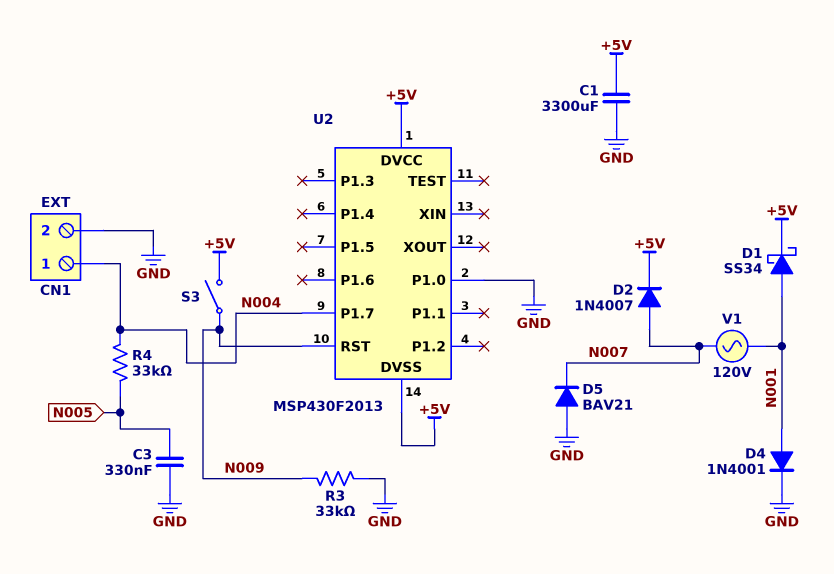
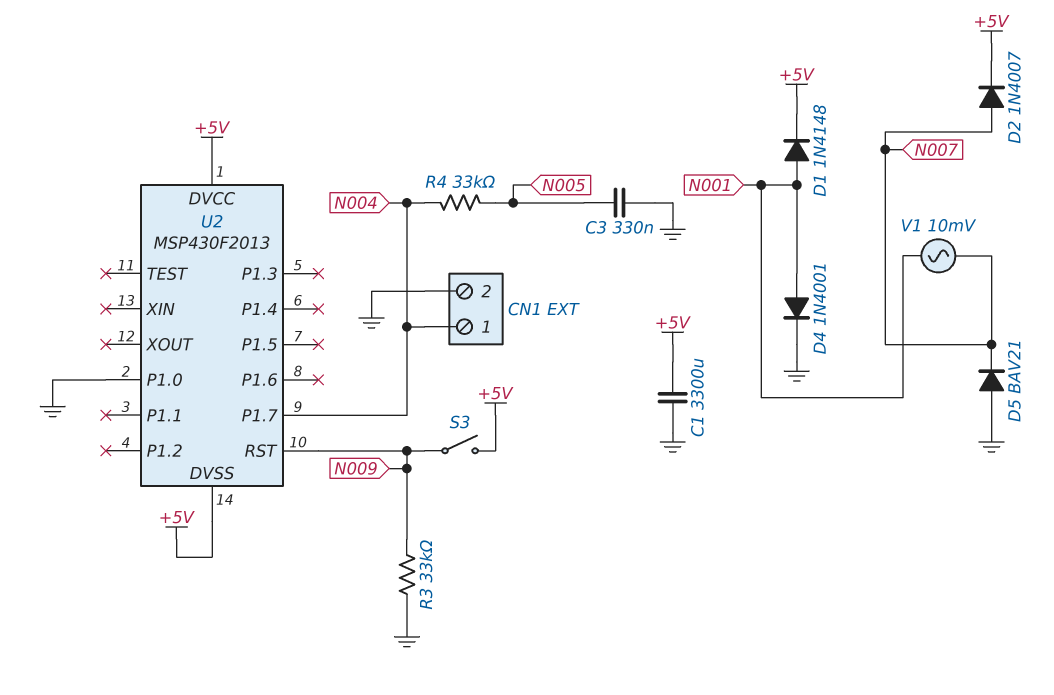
D1: schottky SS34 (A N001, K +5V) -> diode 1N4148 (A N001, K +5V)
V1: AC 120V (N001, N007) -> AC 10mV (N001, N007)

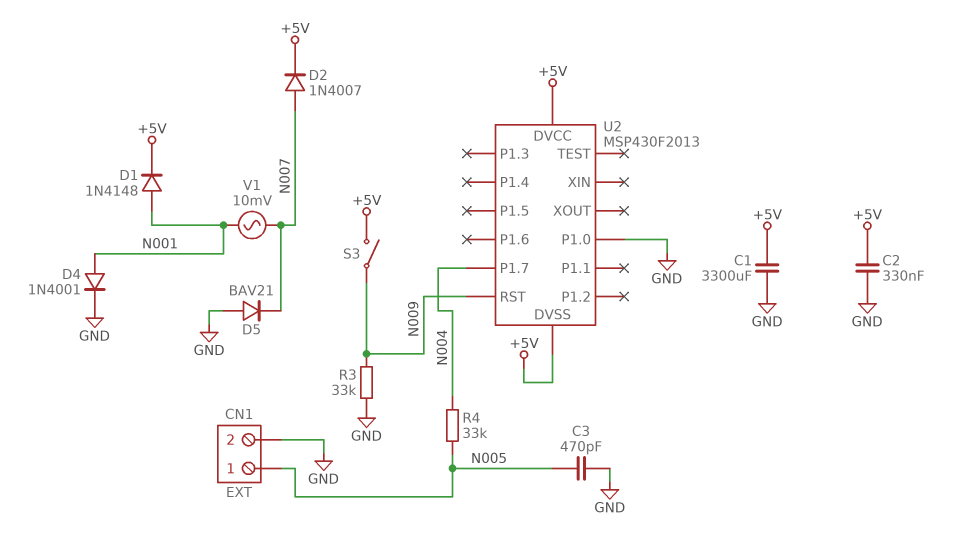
C2: none -> 330nF (+5V, GND)
C3: 330nF (GND, N005) -> 470pF (GND, N005)
CN1 pin 1: N004 -> N005

